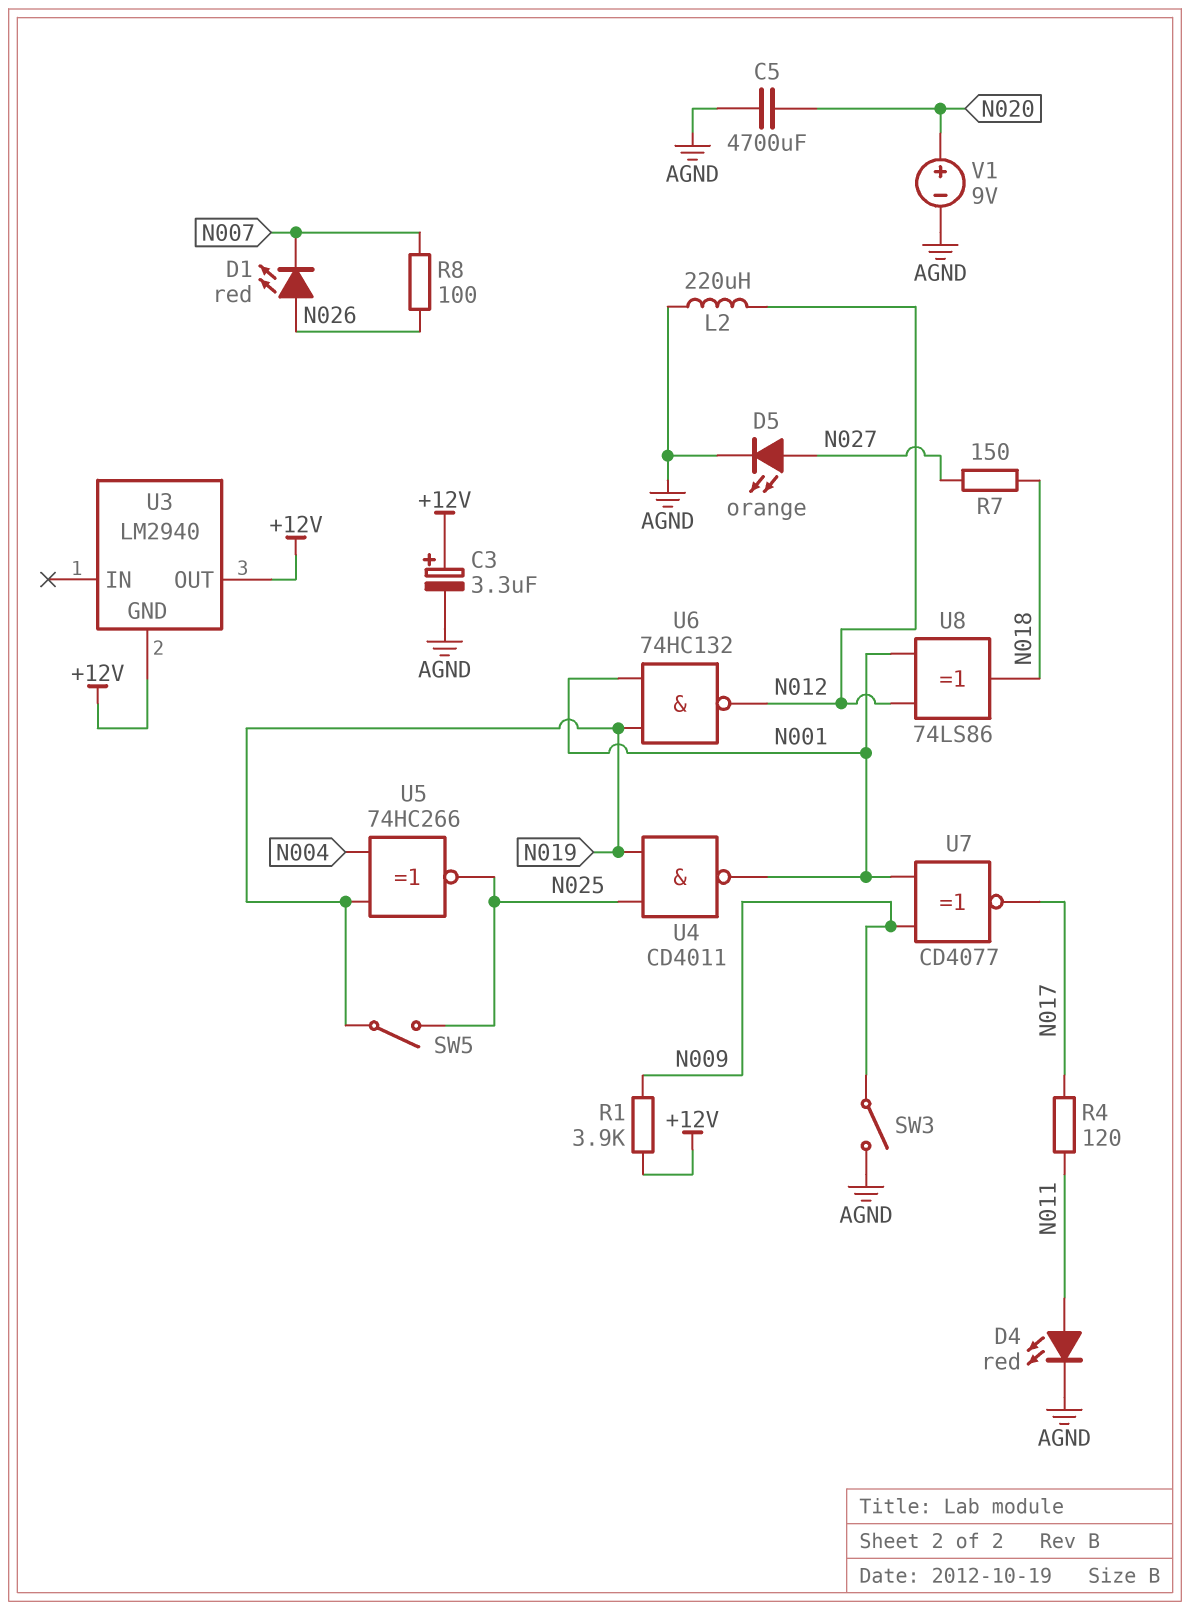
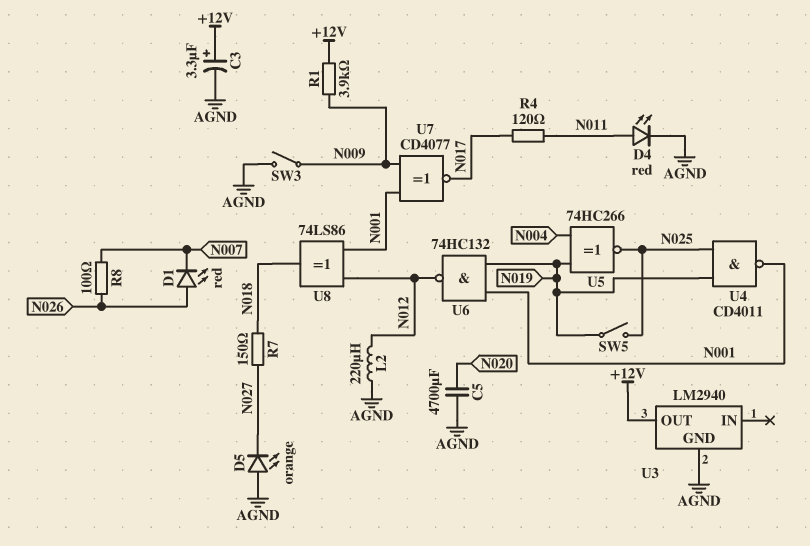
D5: LED orange (A N027, K AGND) -> LED orange (A AGND, K N027)
U3 pin GND: +12V -> AGND
V1: 9V (plus N020, minus AGND) -> none

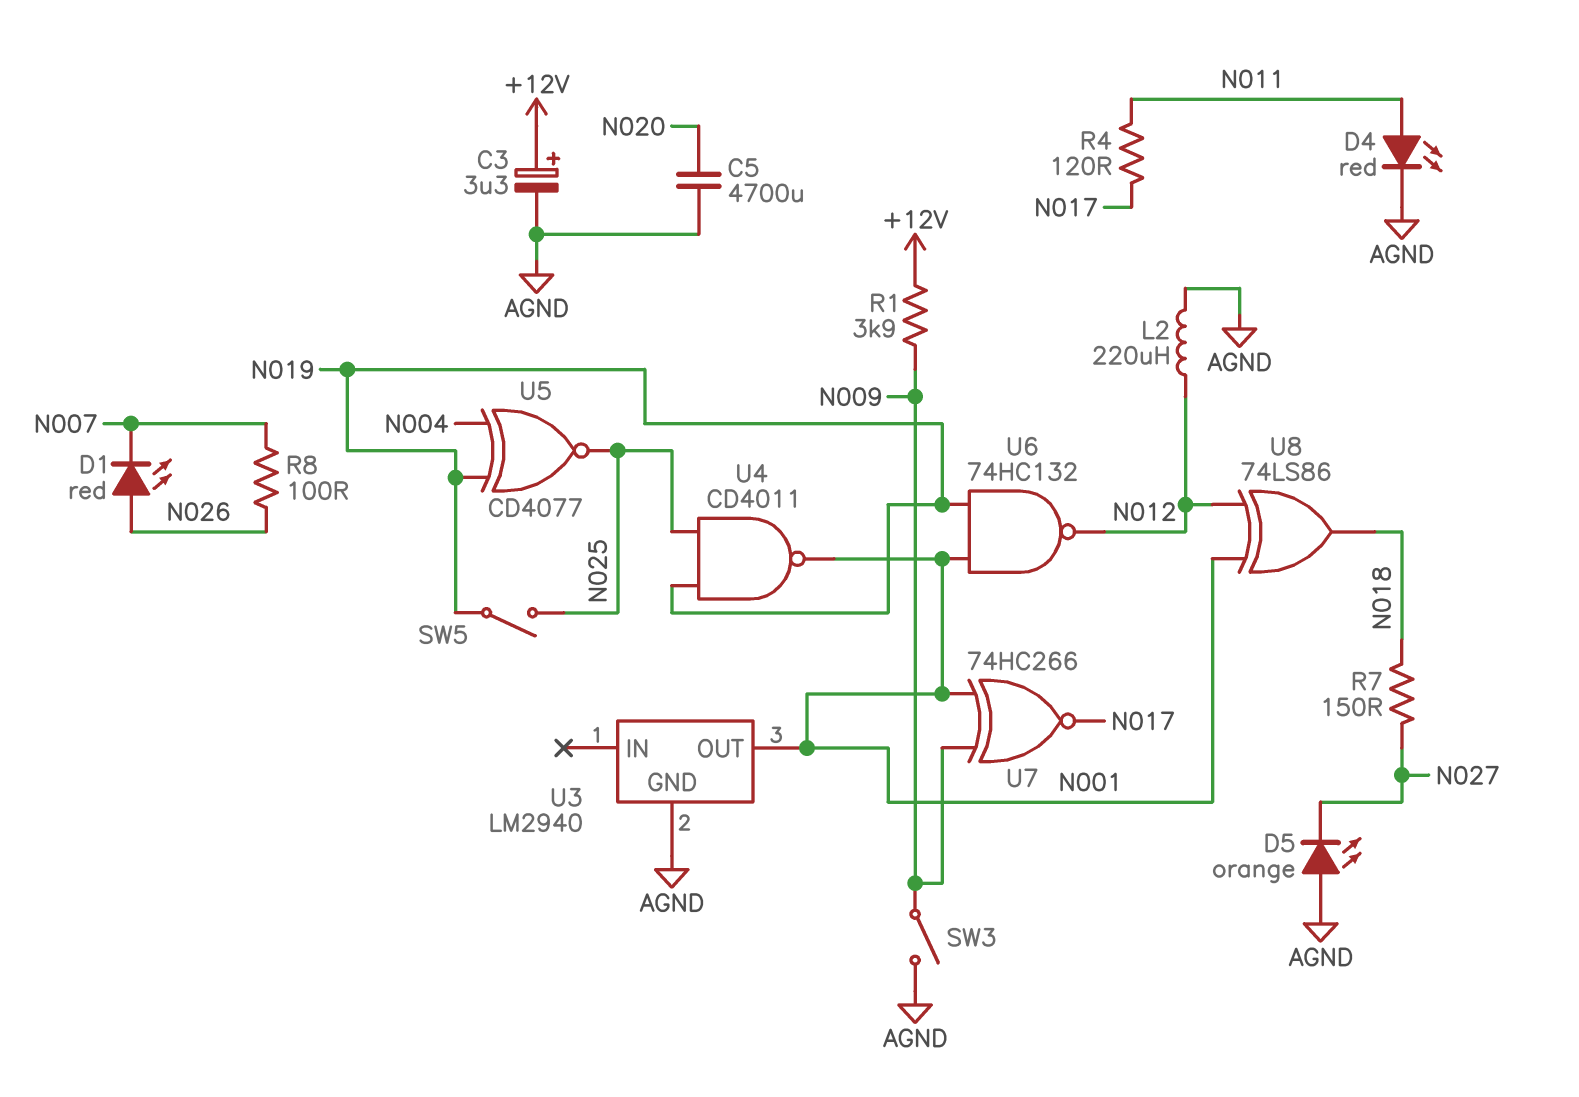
U3 pin OUT: +12V -> N001
U5: XNOR 74HC266 (in N004, in N019, out N025) -> XNOR CD4077 (in N004, in N019, out N025)
U7: XNOR CD4077 (in N001, in N009, out N017) -> XNOR 74HC266 (in N001, in N009, out N017)

